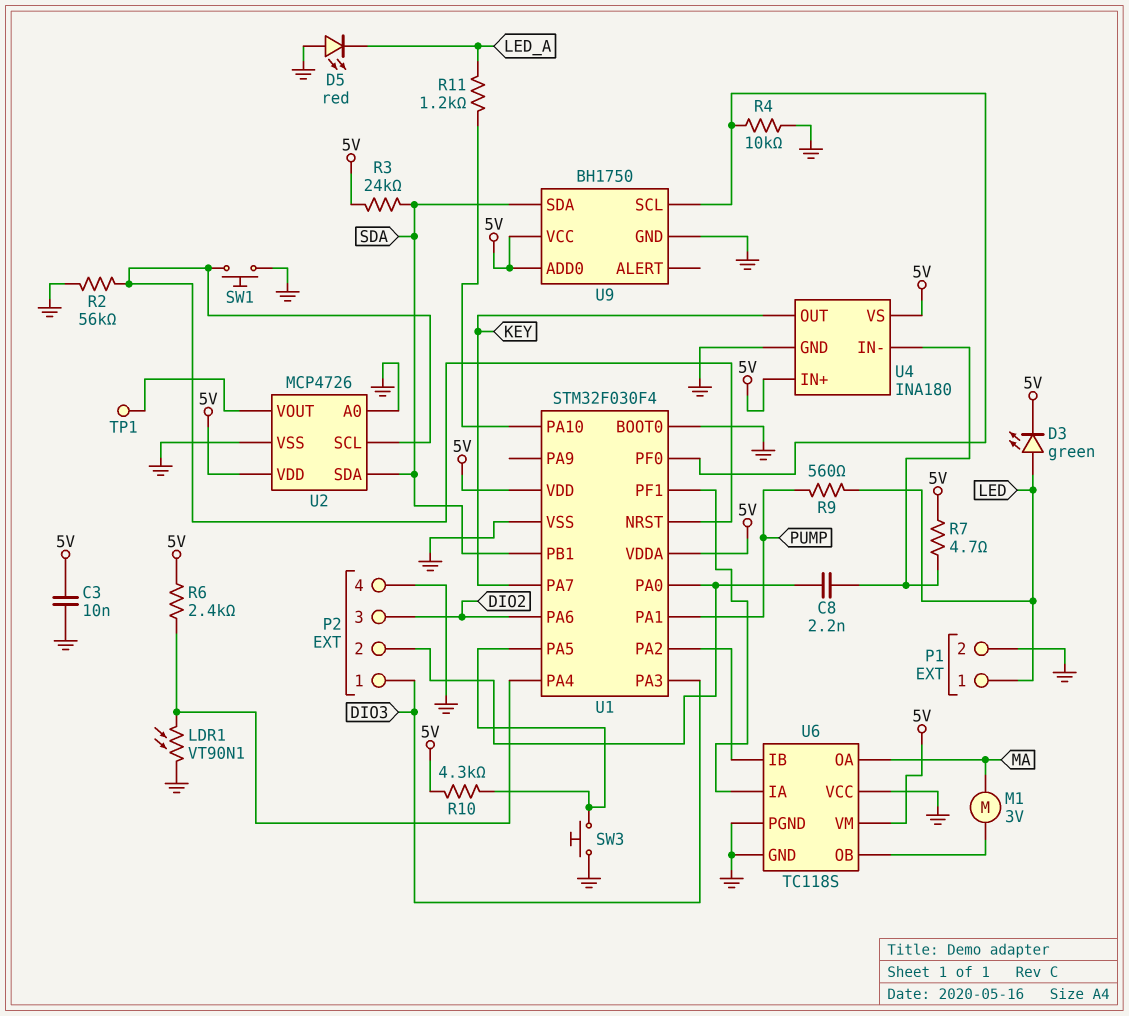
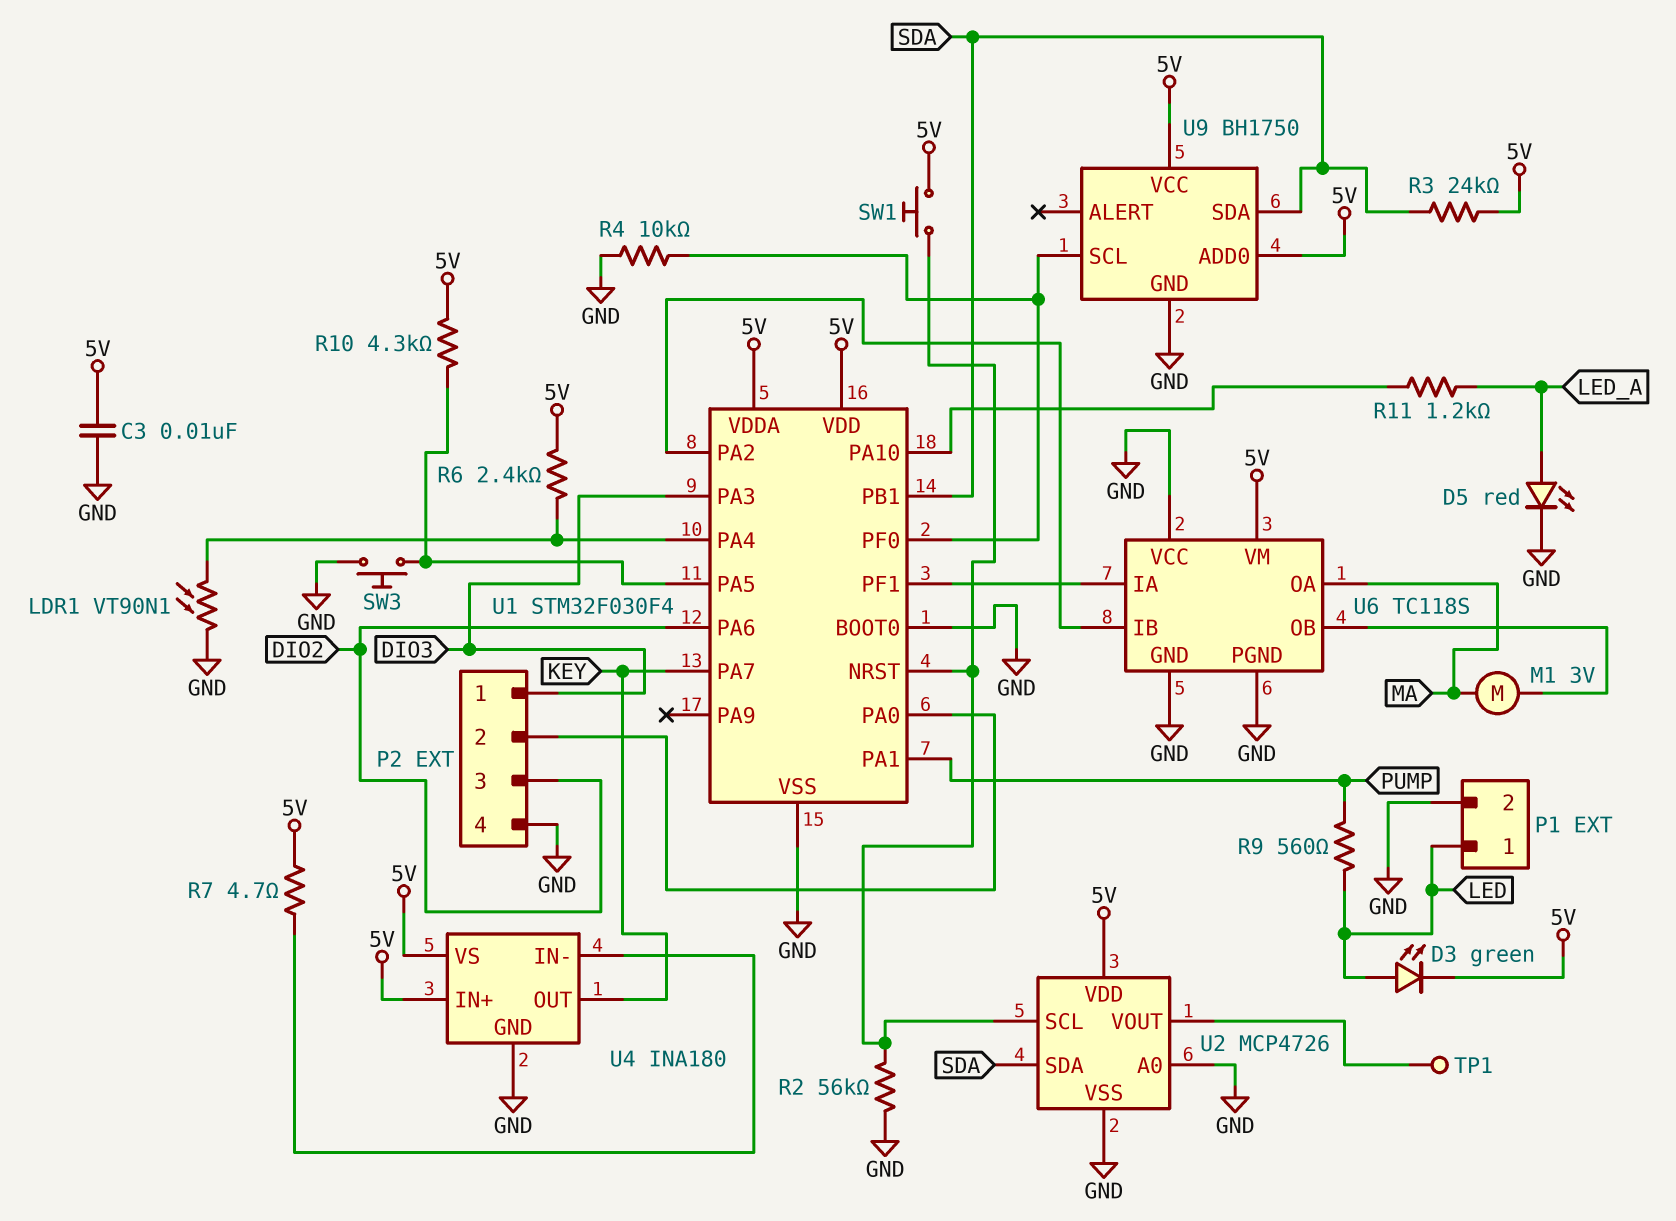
C8: 2.2nF (P2/2, U4/IN-) -> none
D5: LED red (A GND, K LED_A) -> LED red (A LED_A, K GND)
SW1: button (GND, U1/NRST) -> button (5V, U1/NRST)

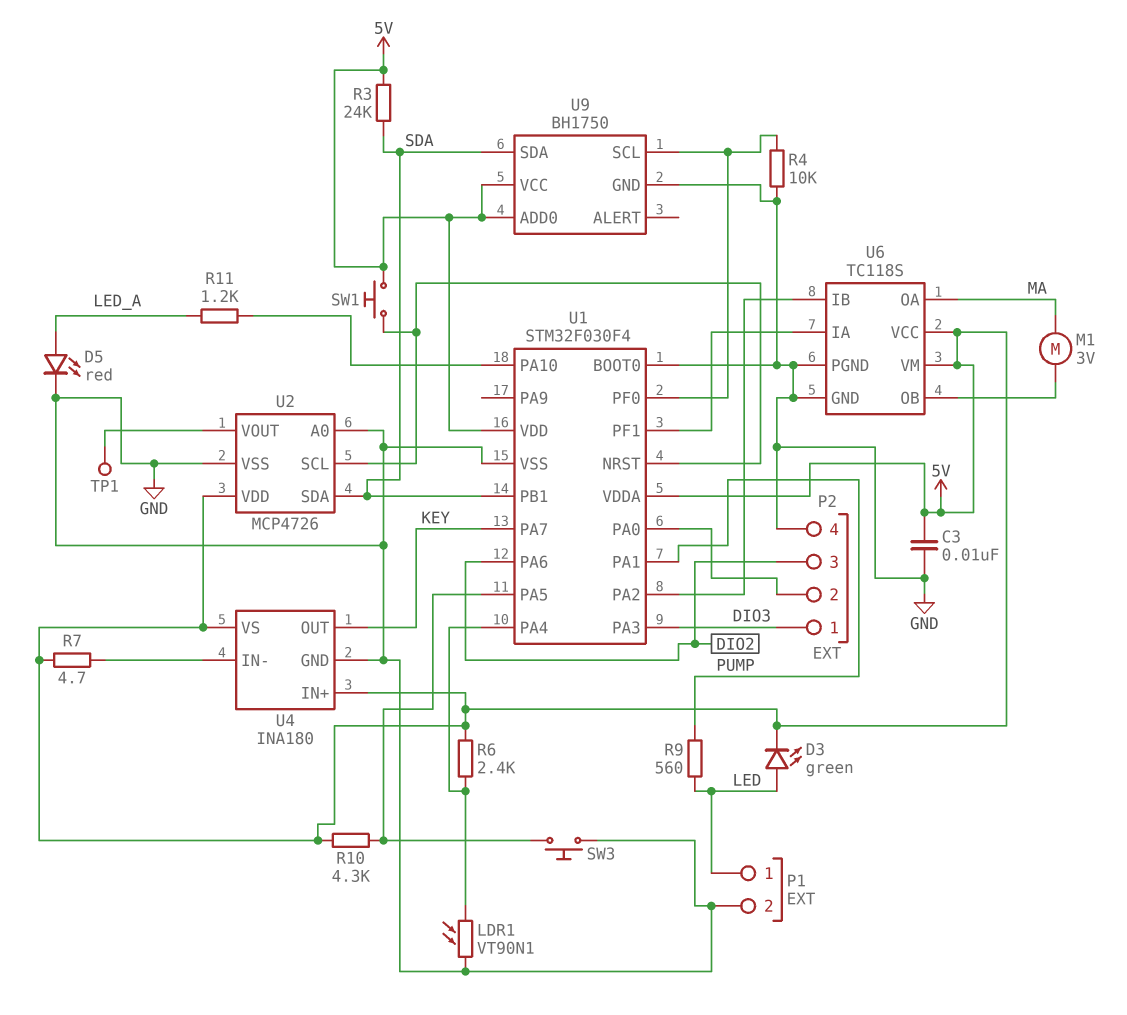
R2: 56k (GND, U1/NRST) -> none
U6 pin VCC: GND -> 5V

